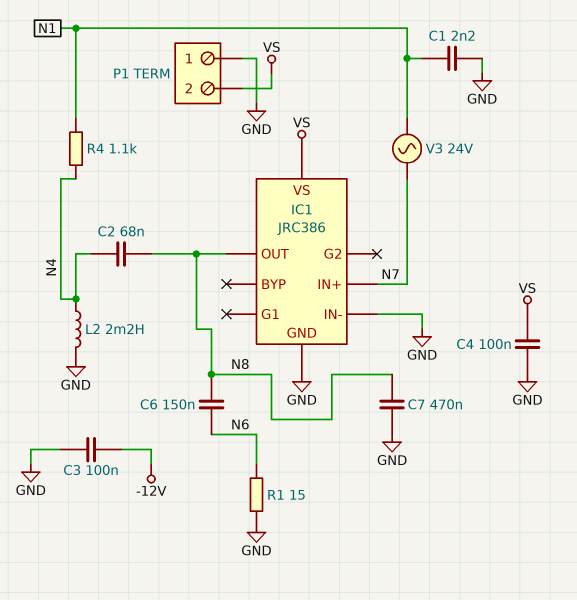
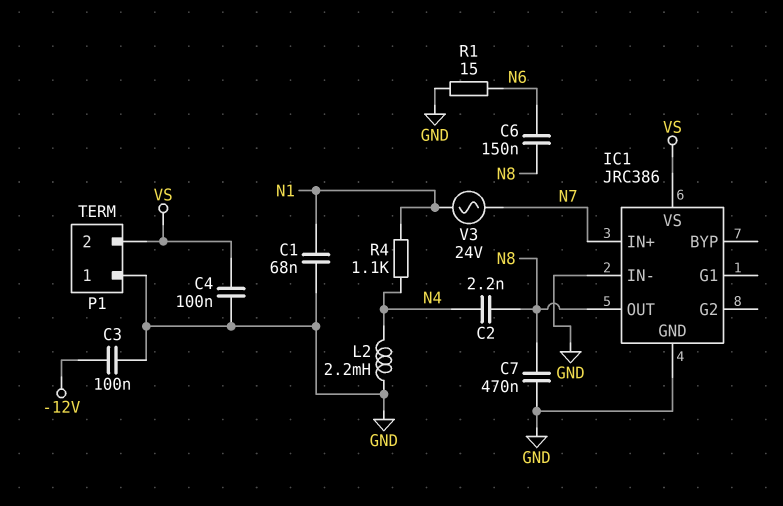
C1: 2.2nF (GND, N1) -> 68nF (GND, N1)
C2: 68nF (N4, N8) -> 2.2nF (N4, N8)

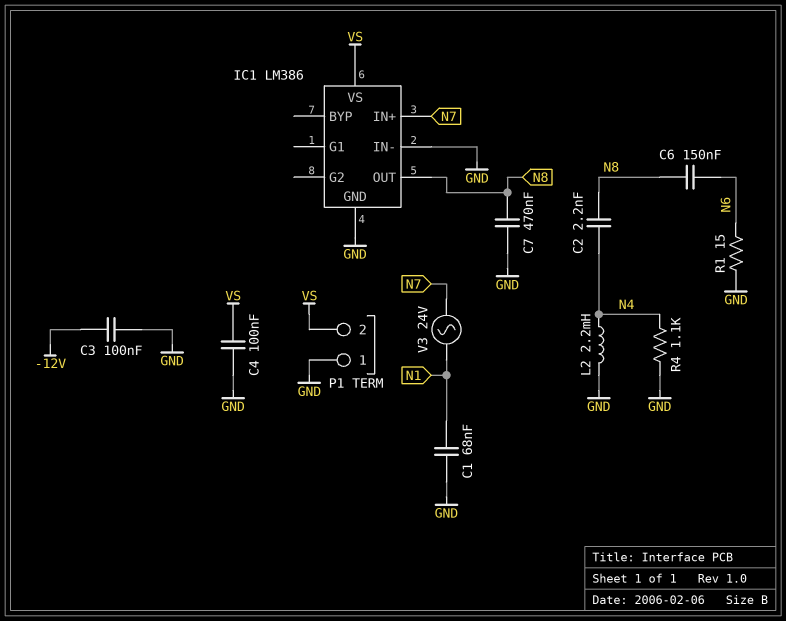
IC1: JRC386 -> LM386
R4: 1.1k (N1, N4) -> 1.1k (GND, N4)

